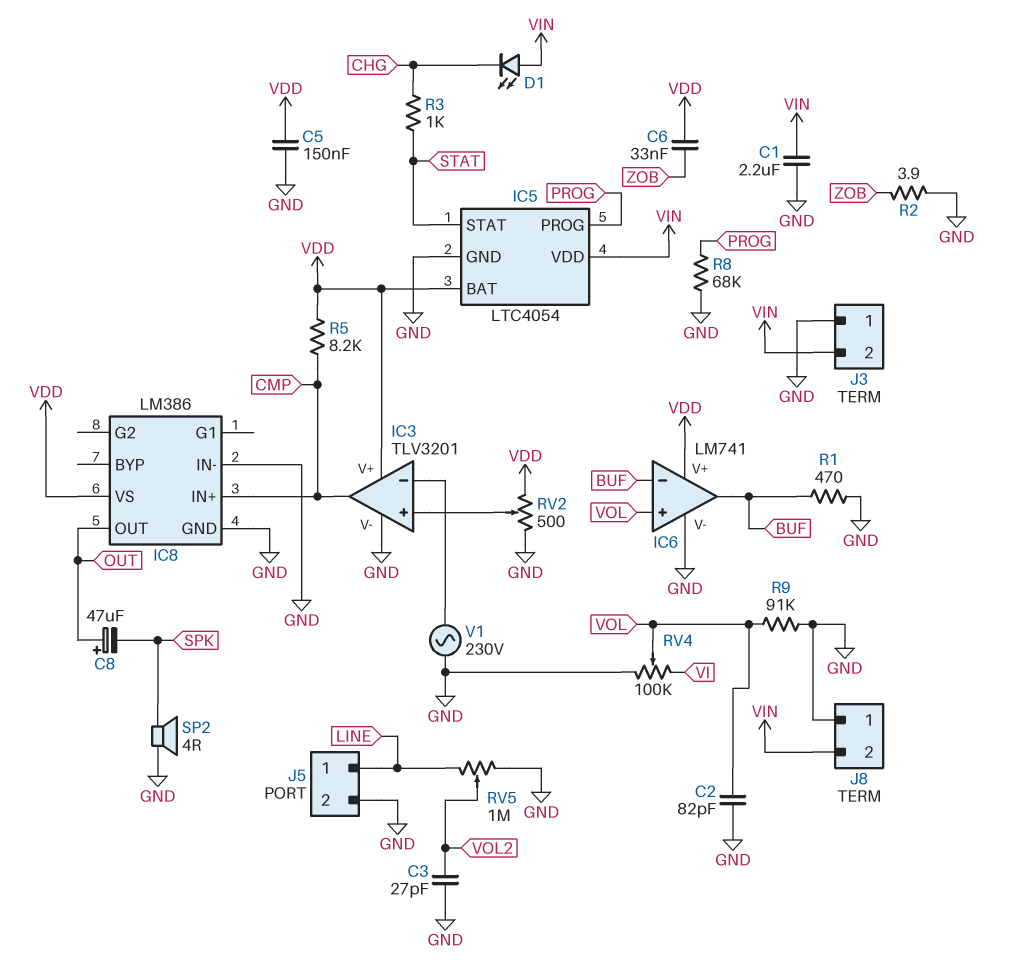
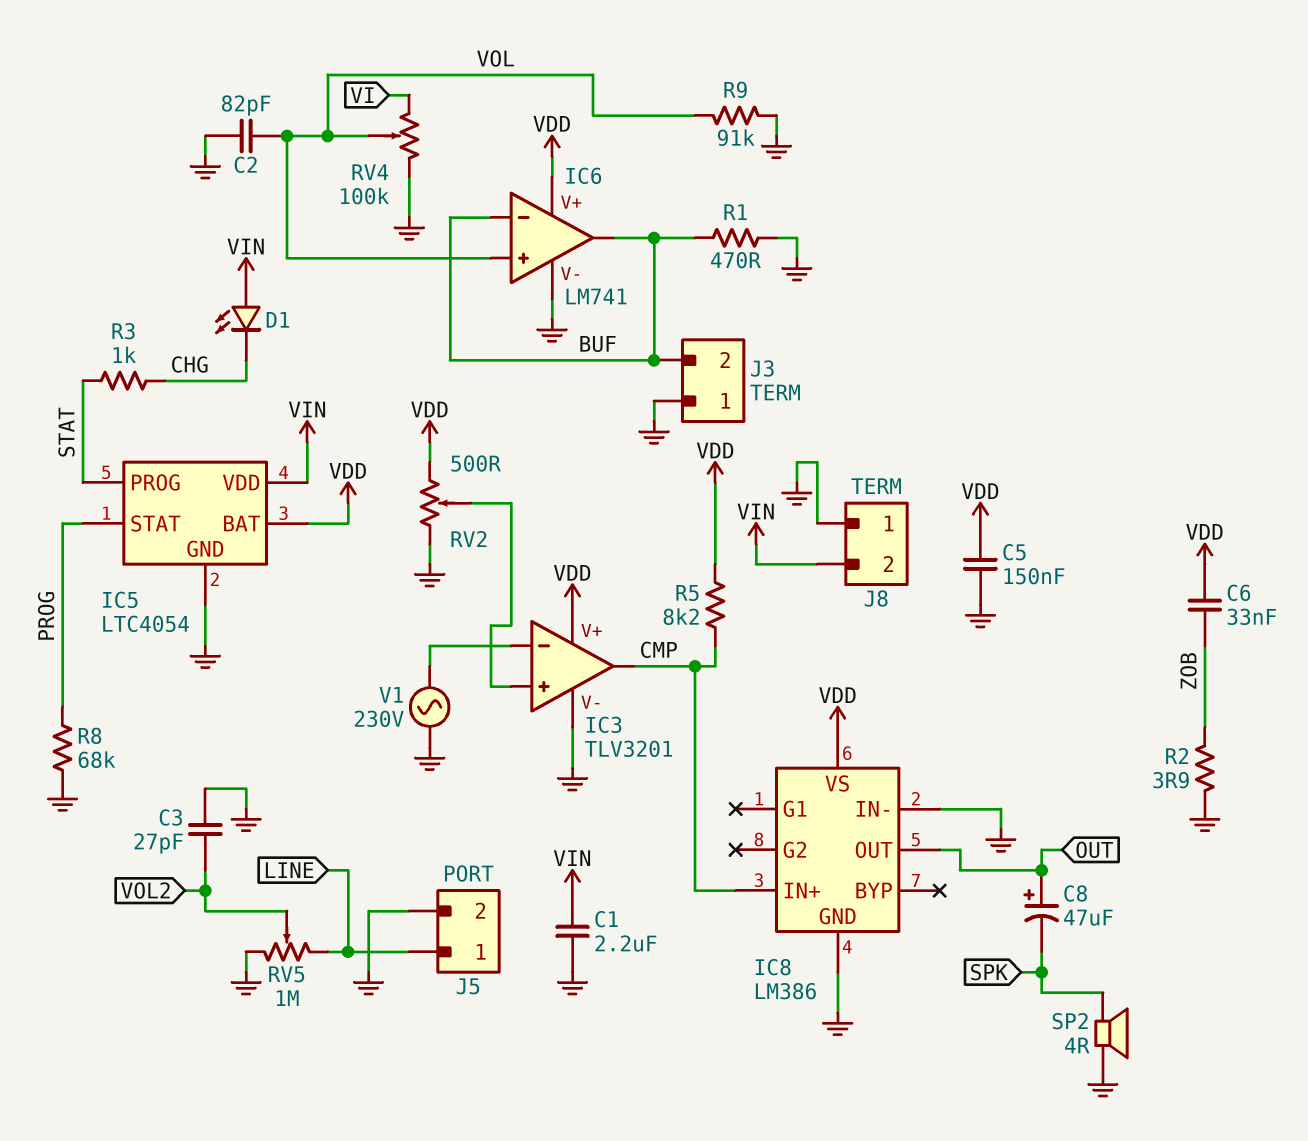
IC5 pin PROG: PROG -> STAT
IC5 pin STAT: STAT -> PROG
J3 pin 2: VIN -> BUF

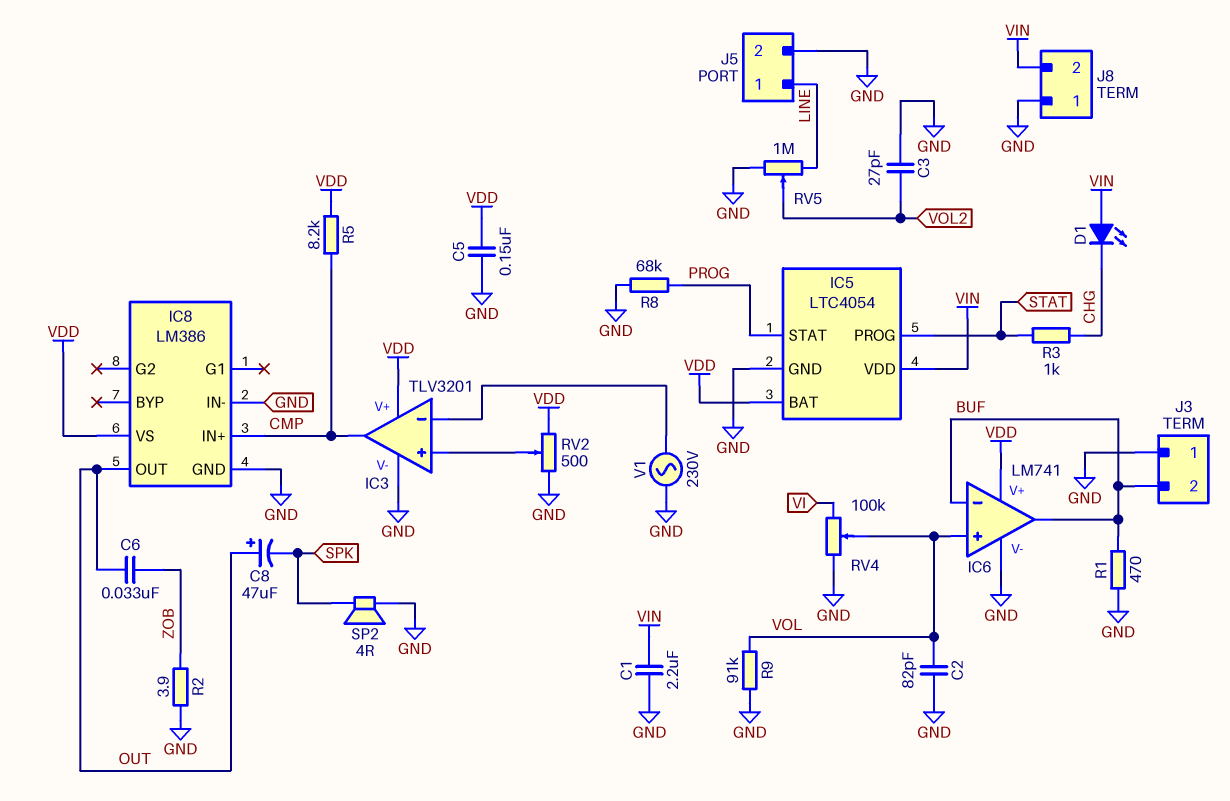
C6: 33nF (VDD, ZOB) -> 33nF (OUT, ZOB)

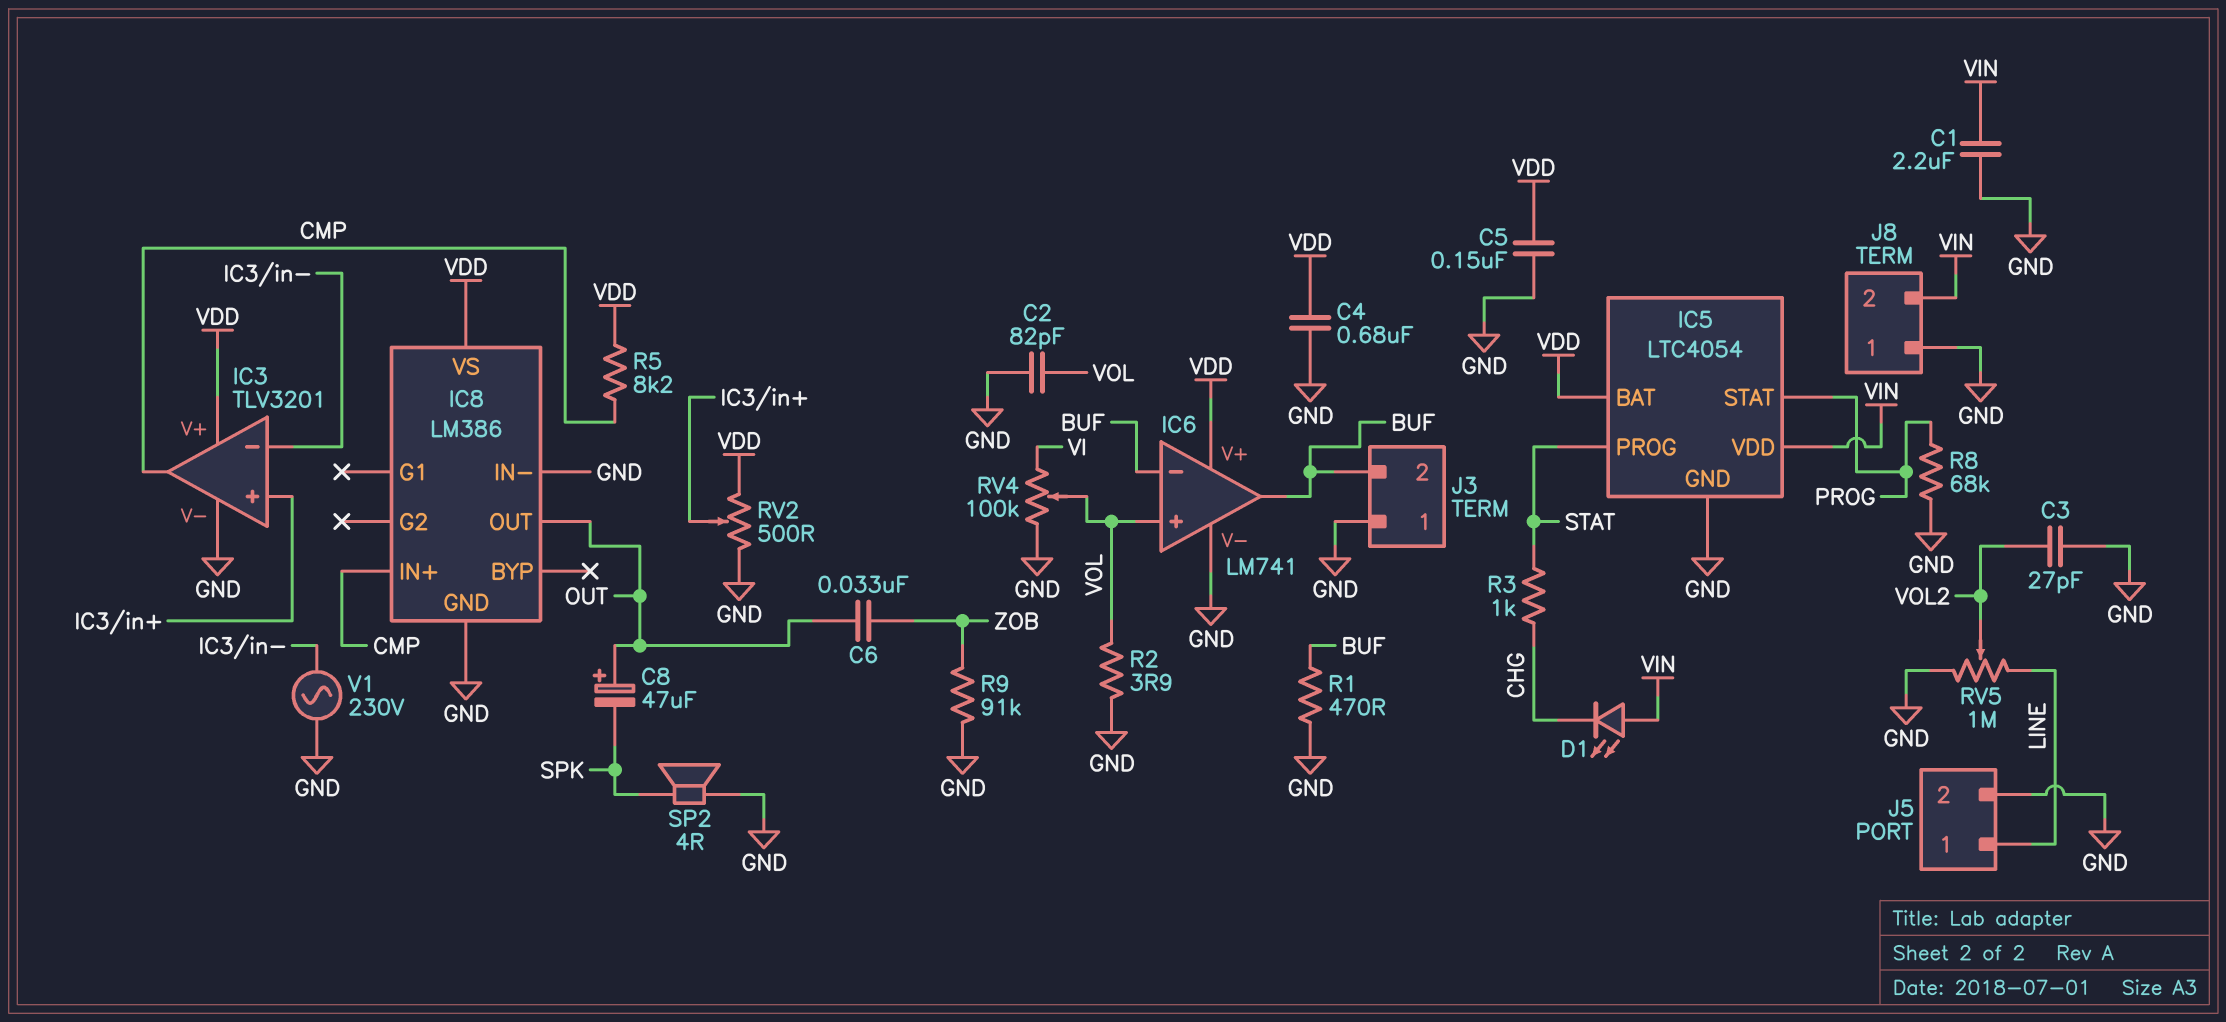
C4: none -> 680nF (GND, VDD)
R2: 3.9 (GND, ZOB) -> 3.9 (GND, VOL)
R9: 91k (GND, VOL) -> 91k (GND, ZOB)

